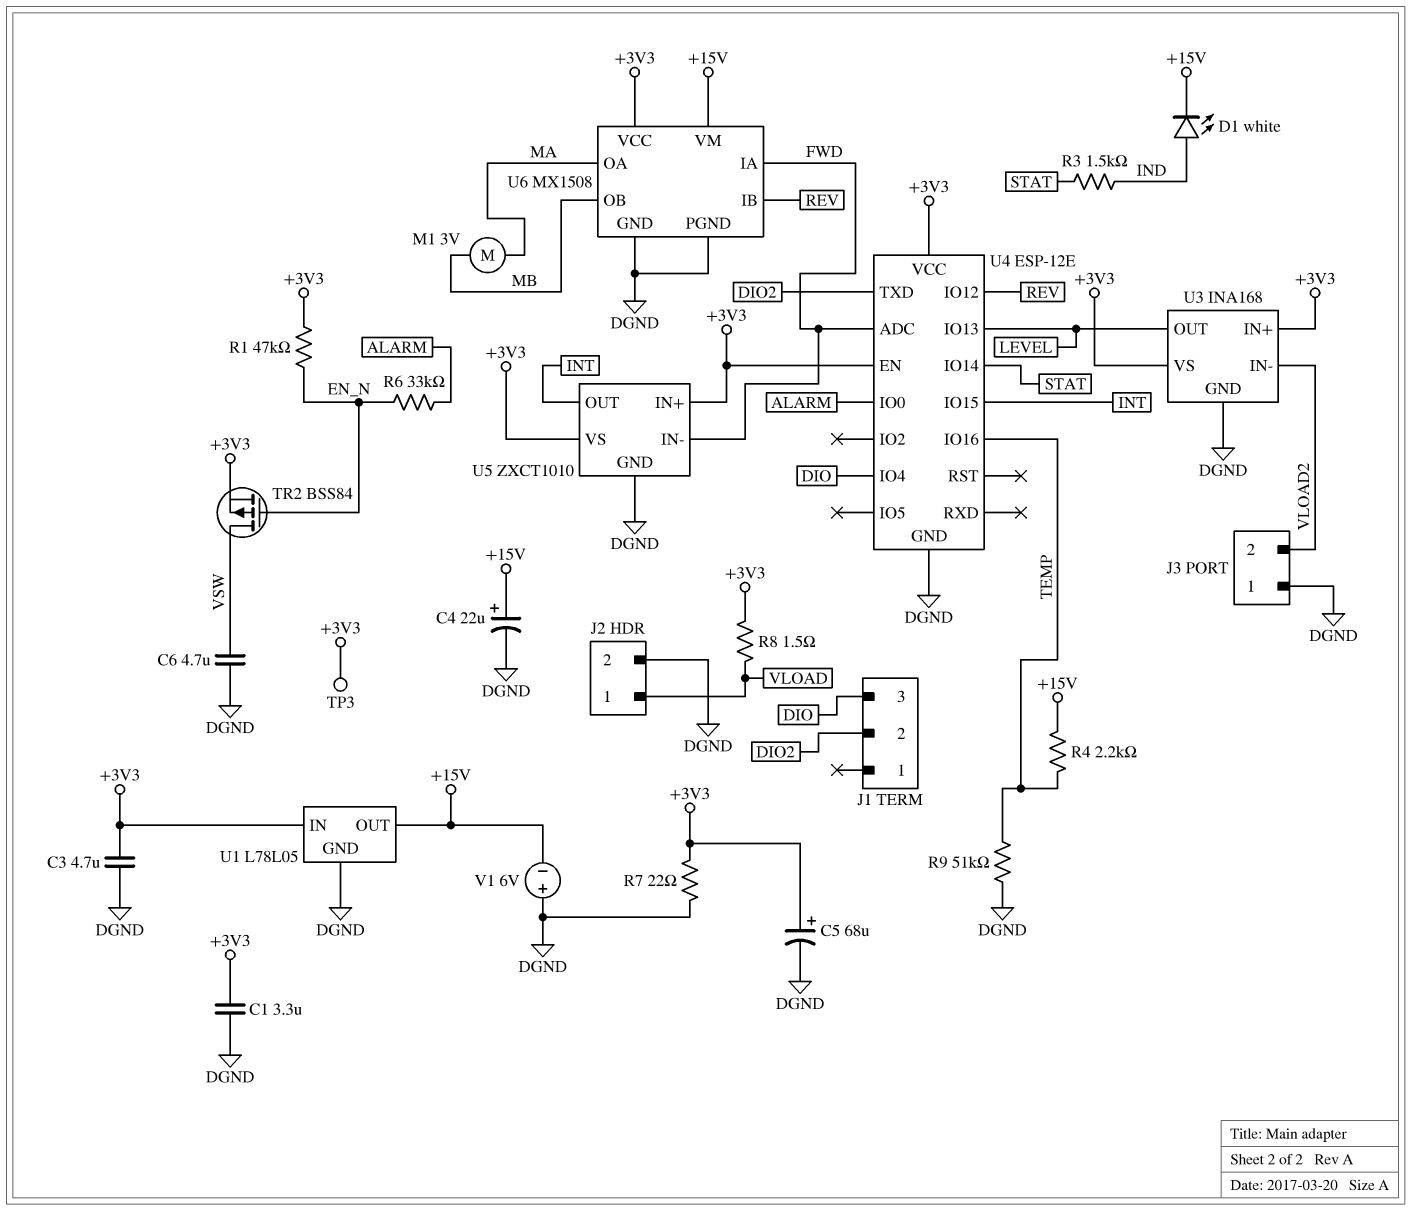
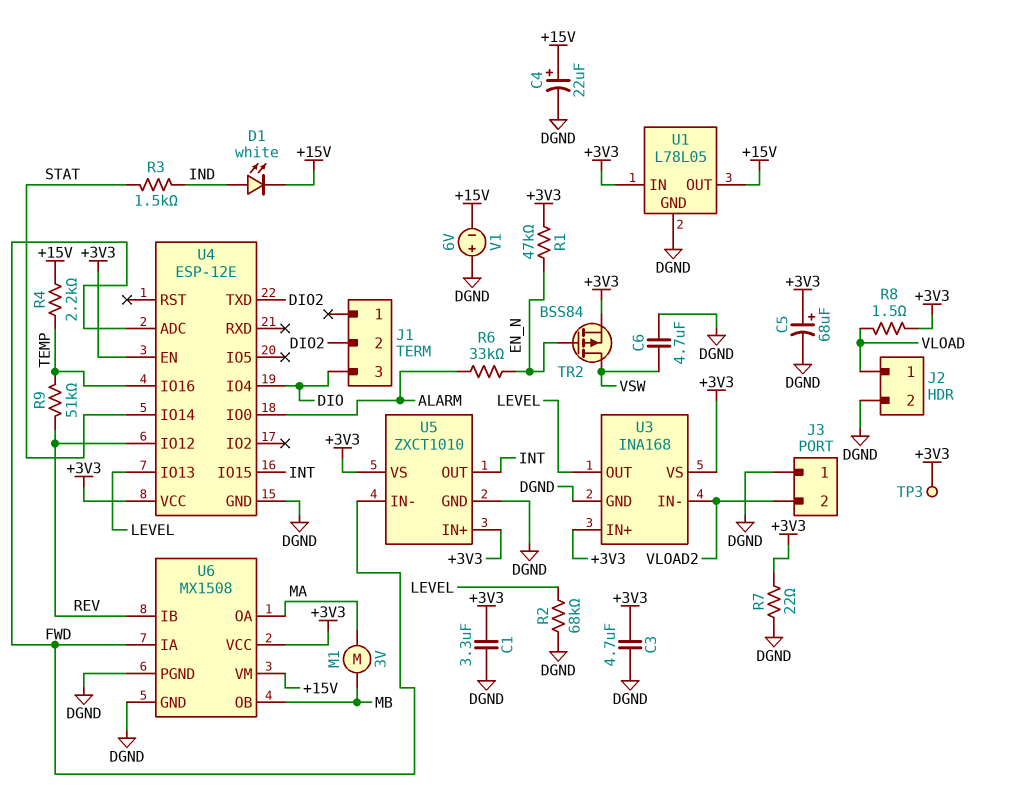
R2: none -> 68k (DGND, LEVEL)
R9: 51k (DGND, TEMP) -> 51k (REV, TEMP)

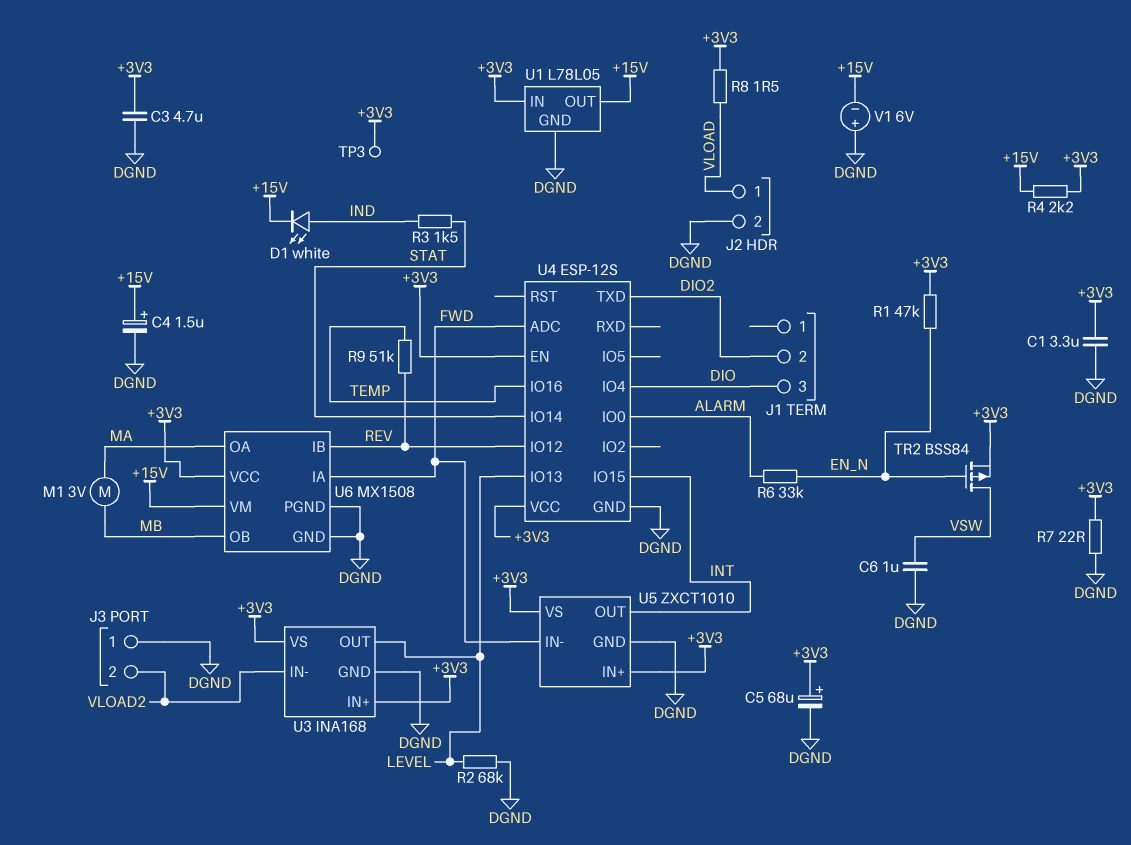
C4: 22uF (plus +15V, minus DGND) -> 1.5uF (plus +15V, minus DGND)
C6: 4.7uF (DGND, VSW) -> 1uF (DGND, VSW)
R4: 2.2k (+15V, TEMP) -> 2.2k (+3V3, +15V)
U4: ESP-12E -> ESP-12S

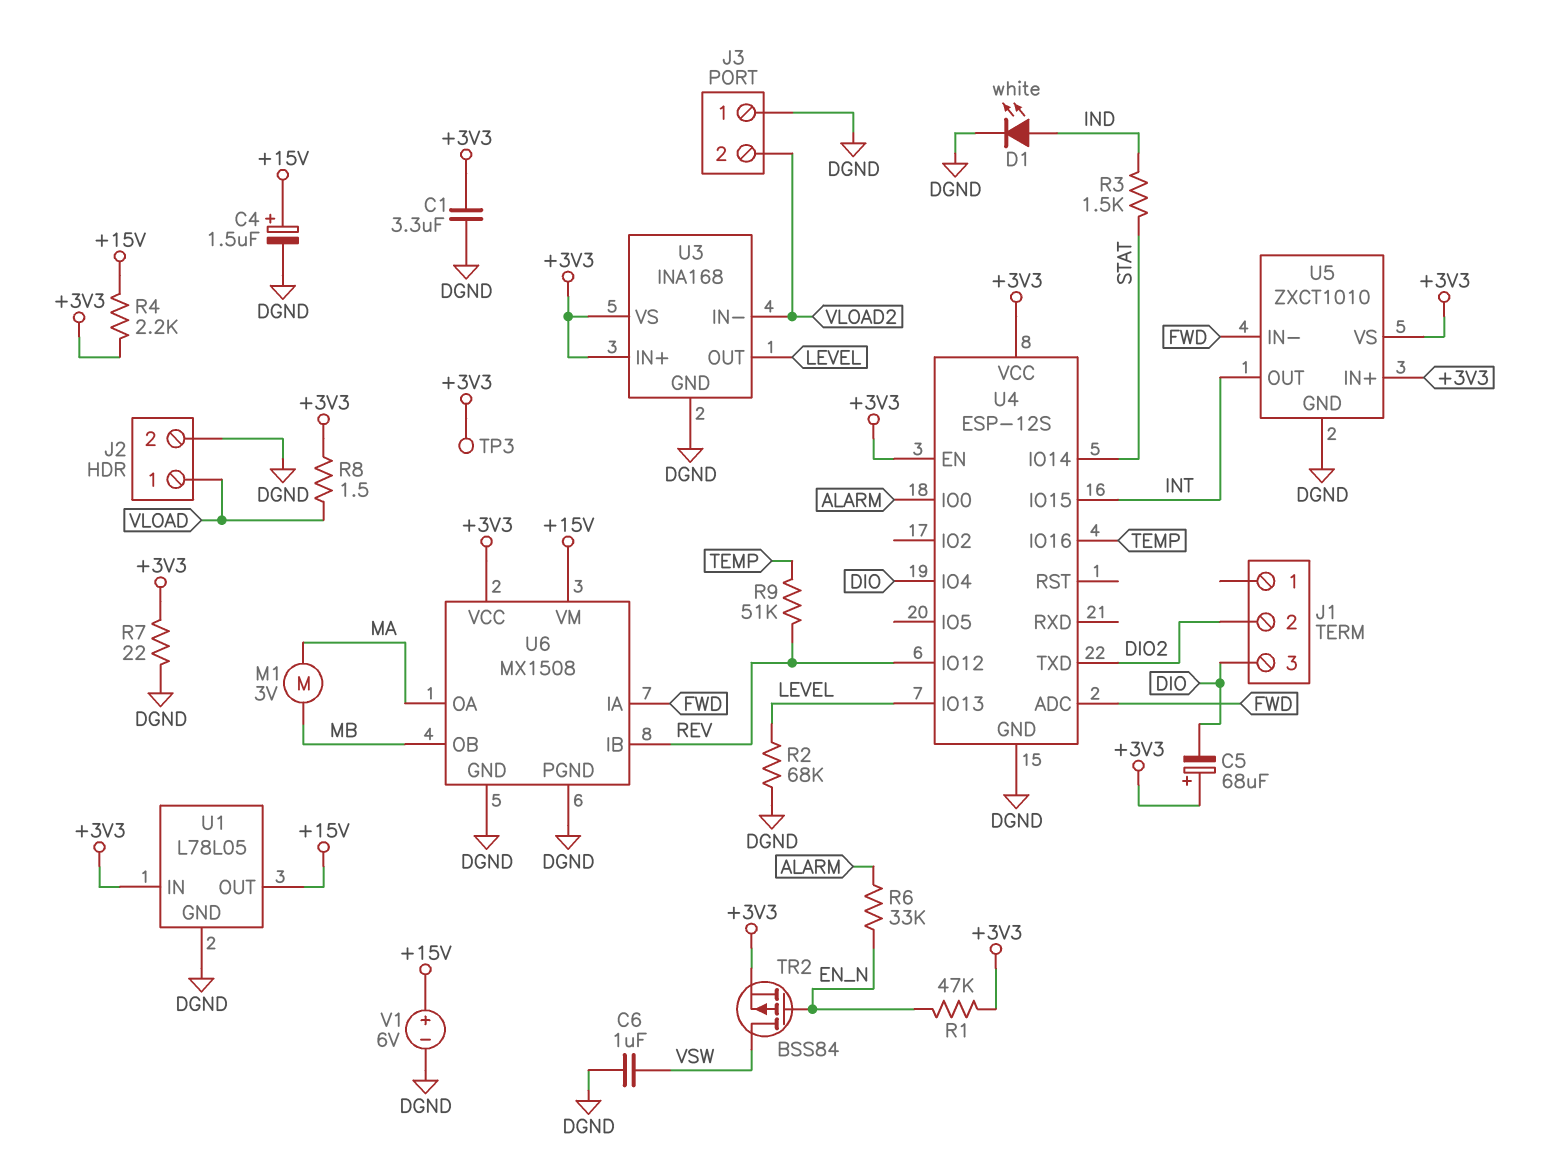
C3: 4.7uF (+3V3, DGND) -> none
C5: 68uF (plus +3V3, minus DGND) -> 68uF (plus +3V3, minus DIO)
D1: LED white (A IND, K +15V) -> LED white (A IND, K DGND)
V1: 6V (plus DGND, minus +15V) -> 6V (plus +15V, minus DGND)

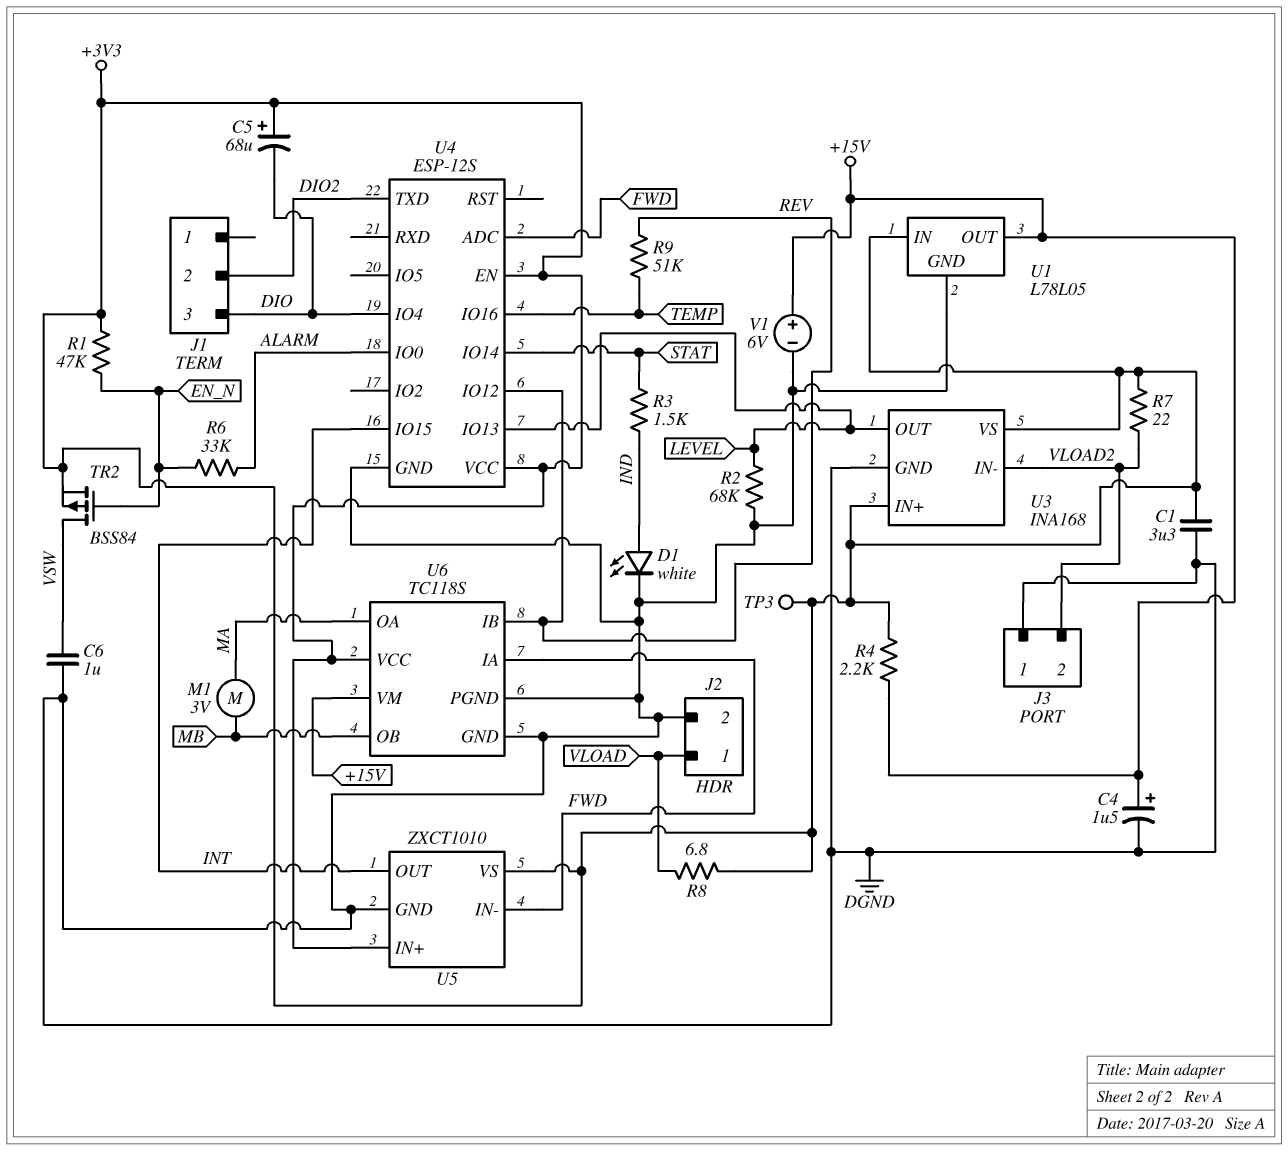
R7: 22 (+3V3, DGND) -> 22 (+3V3, VLOAD2)
R8: 1.5 (+3V3, VLOAD) -> 6.8 (+3V3, VLOAD)
U6: MX1508 -> TC118S

